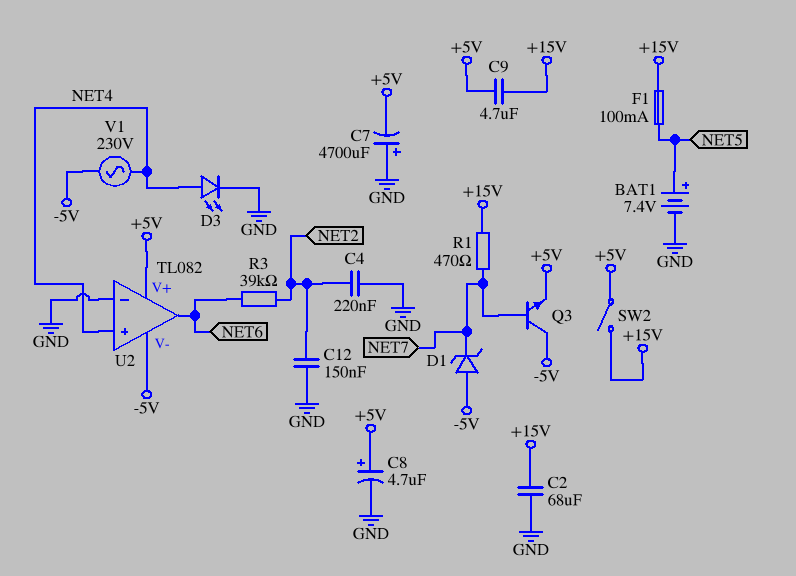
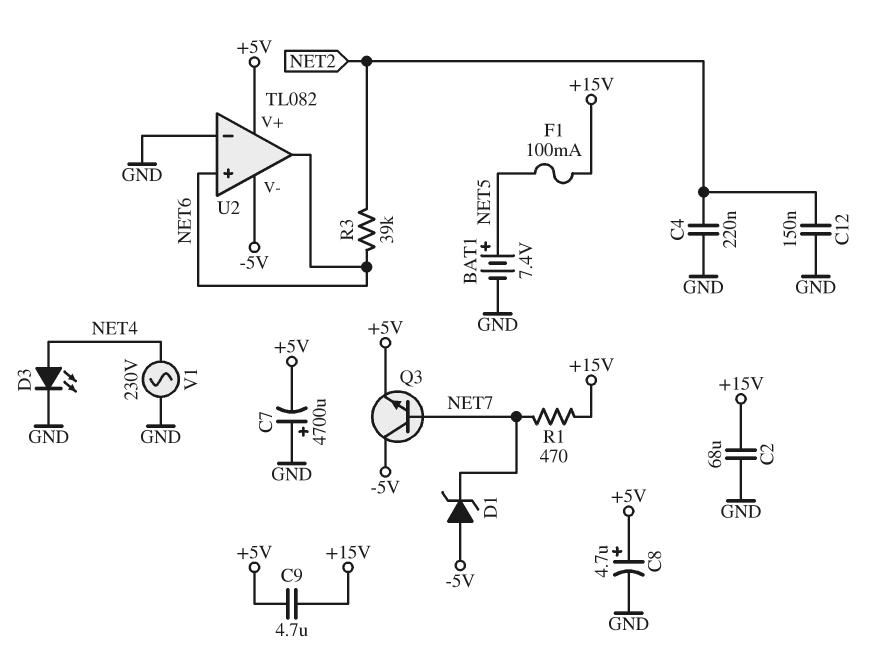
SW2: switch (+5V, +15V) -> none
U2 pin in+: NET4 -> NET6
V1: AC 230V (-5V, NET4) -> AC 230V (GND, NET4)

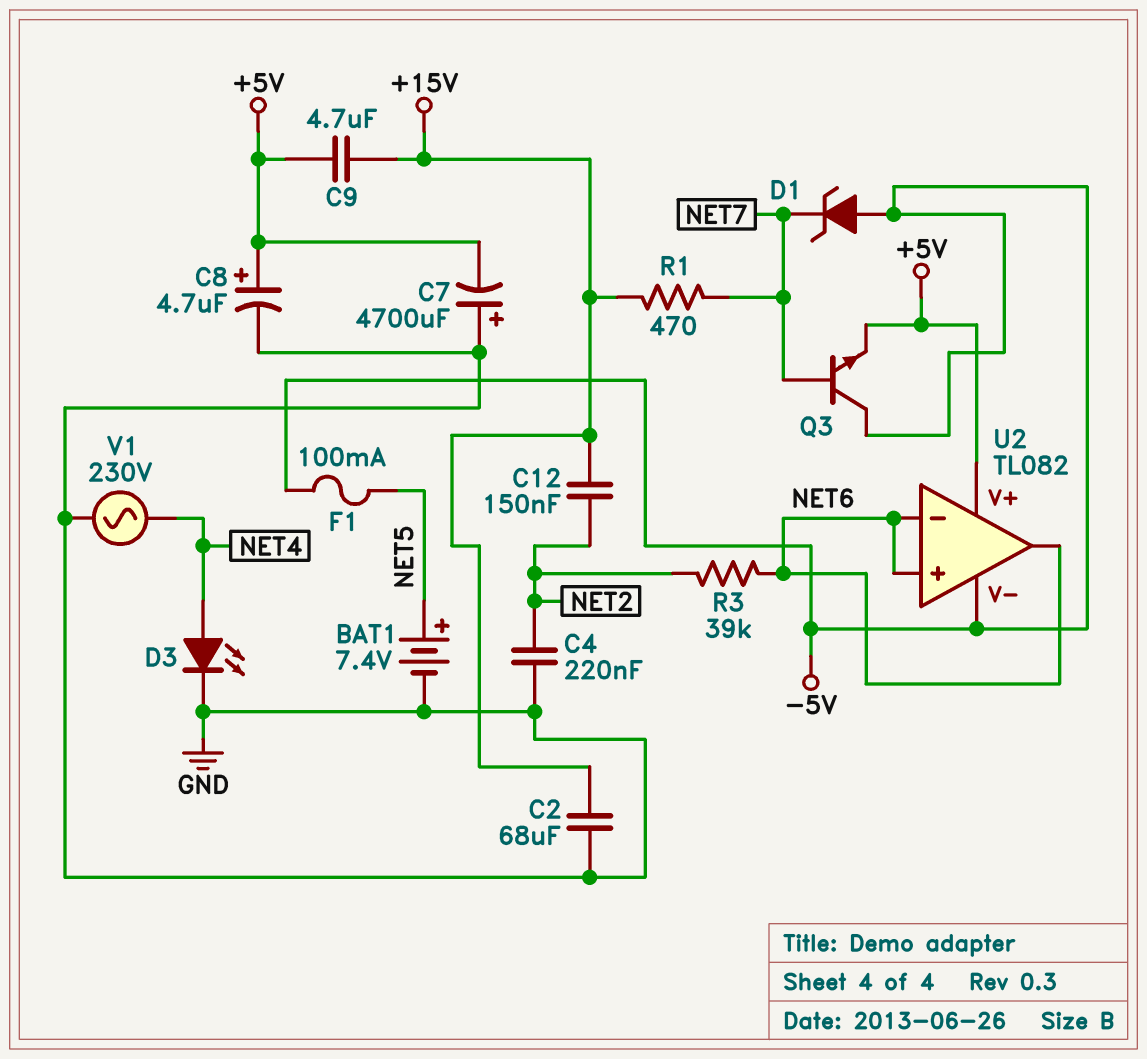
C12: 150nF (GND, NET2) -> 150nF (+15V, NET2)
F1: 100mA (+15V, NET5) -> 100mA (-5V, NET5)
U2 pin in-: GND -> NET6

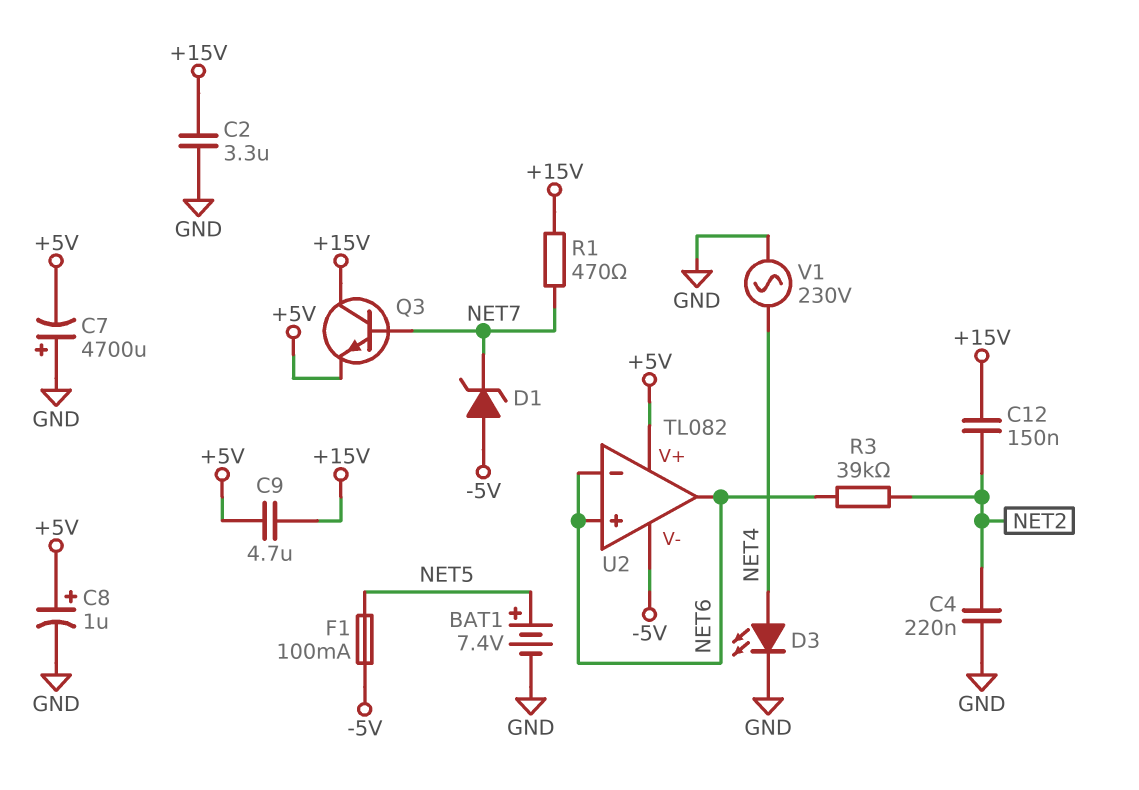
C2: 68uF (+15V, GND) -> 3.3uF (+15V, GND)
C8: 4.7uF (plus +5V, minus GND) -> 1uF (plus +5V, minus GND)
Q3: NPN (B NET7, C -5V, E +5V) -> NPN (B NET7, C +15V, E +5V)

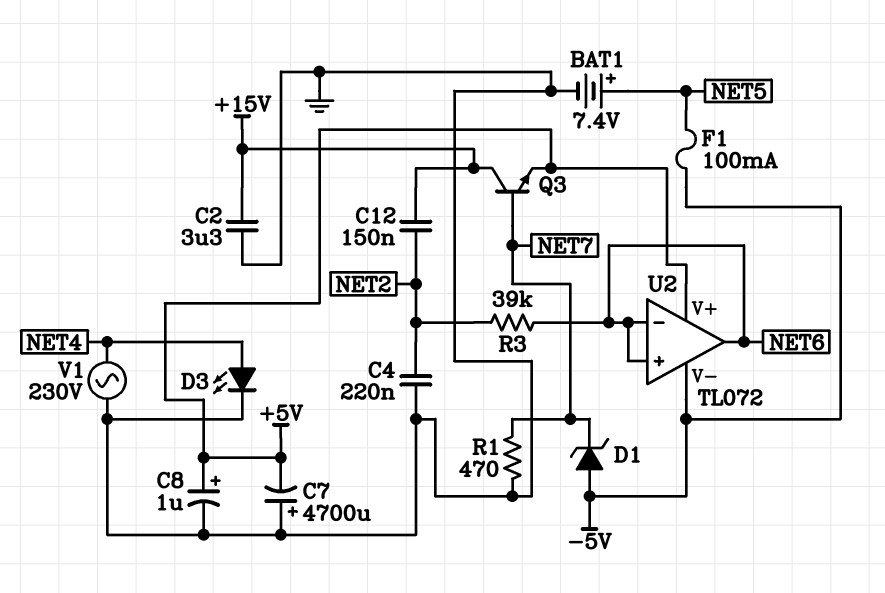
C9: 4.7uF (+5V, +15V) -> none
R1: 470 (+15V, NET7) -> 470 (GND, NET7)
U2: TL082 -> TL072

